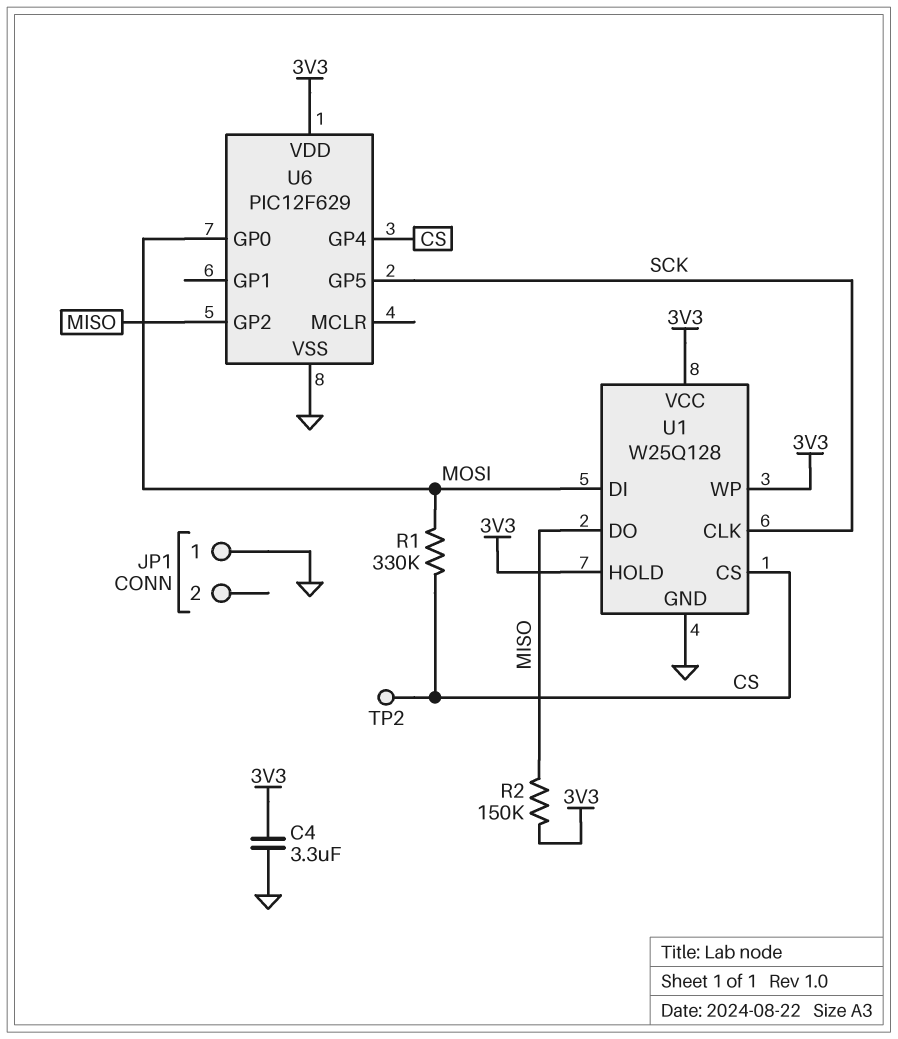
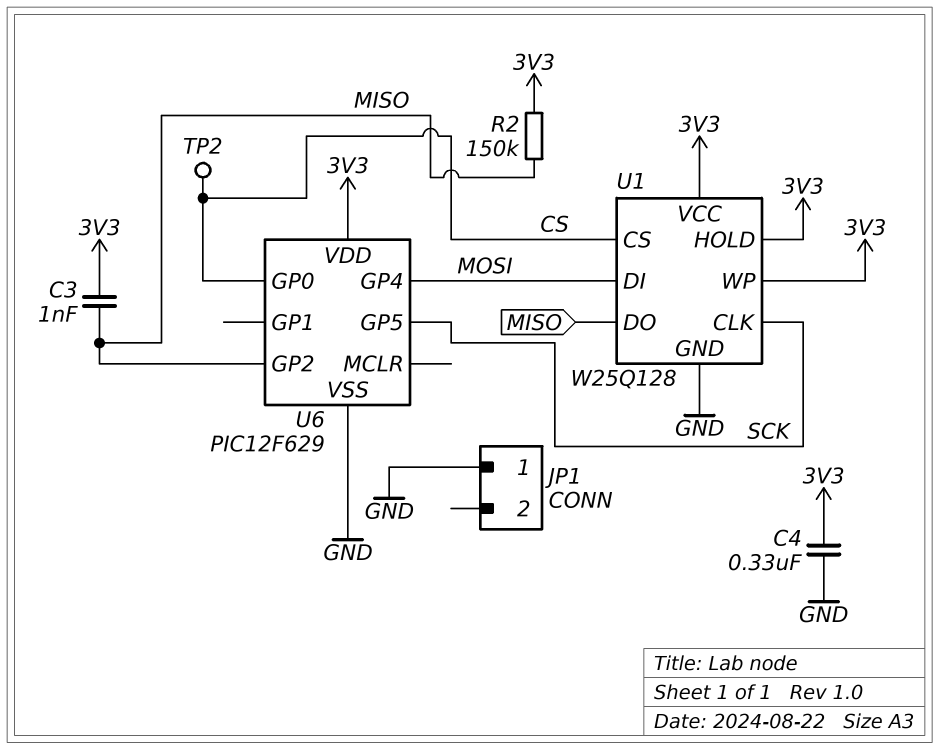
C3: none -> 1nF (3V3, MISO)
C4: 3.3uF (3V3, GND) -> 330nF (3V3, GND)
R1: 330k (CS, MOSI) -> none
U6 pin GP0: MOSI -> CS
U6 pin GP4: CS -> MOSI

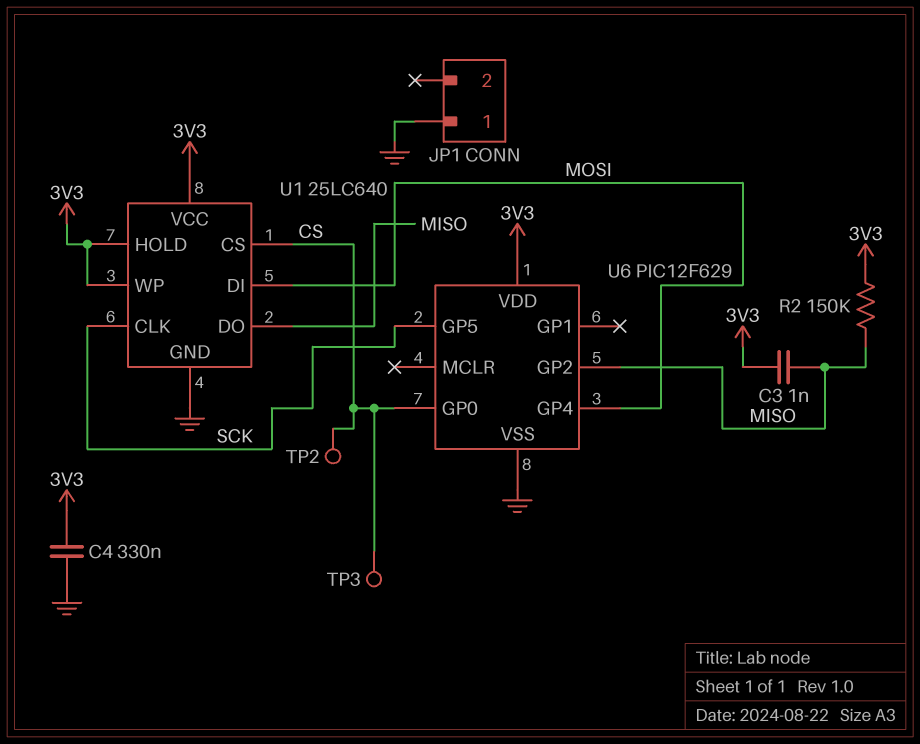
TP3: none -> test point (CS)
U1: W25Q128 -> 25LC640

